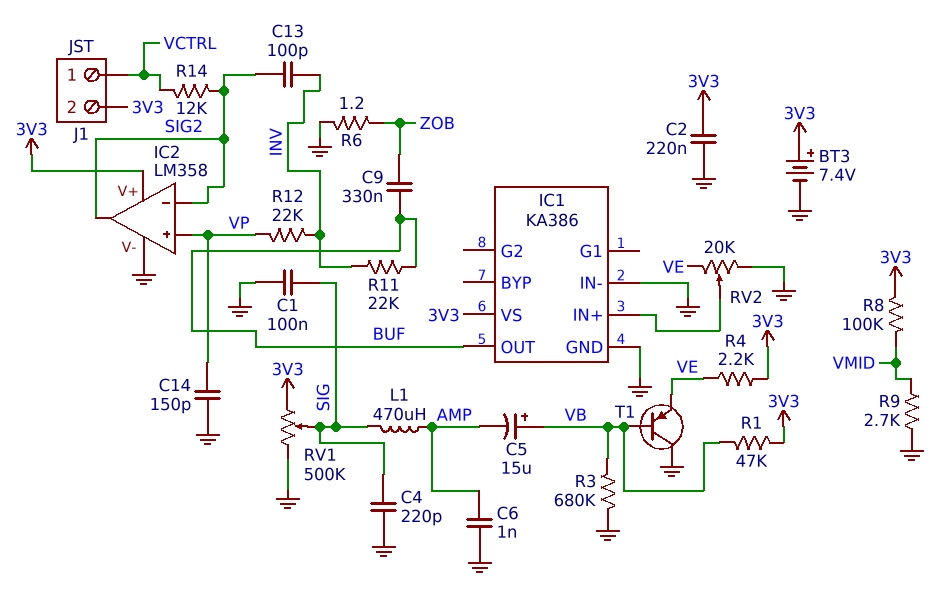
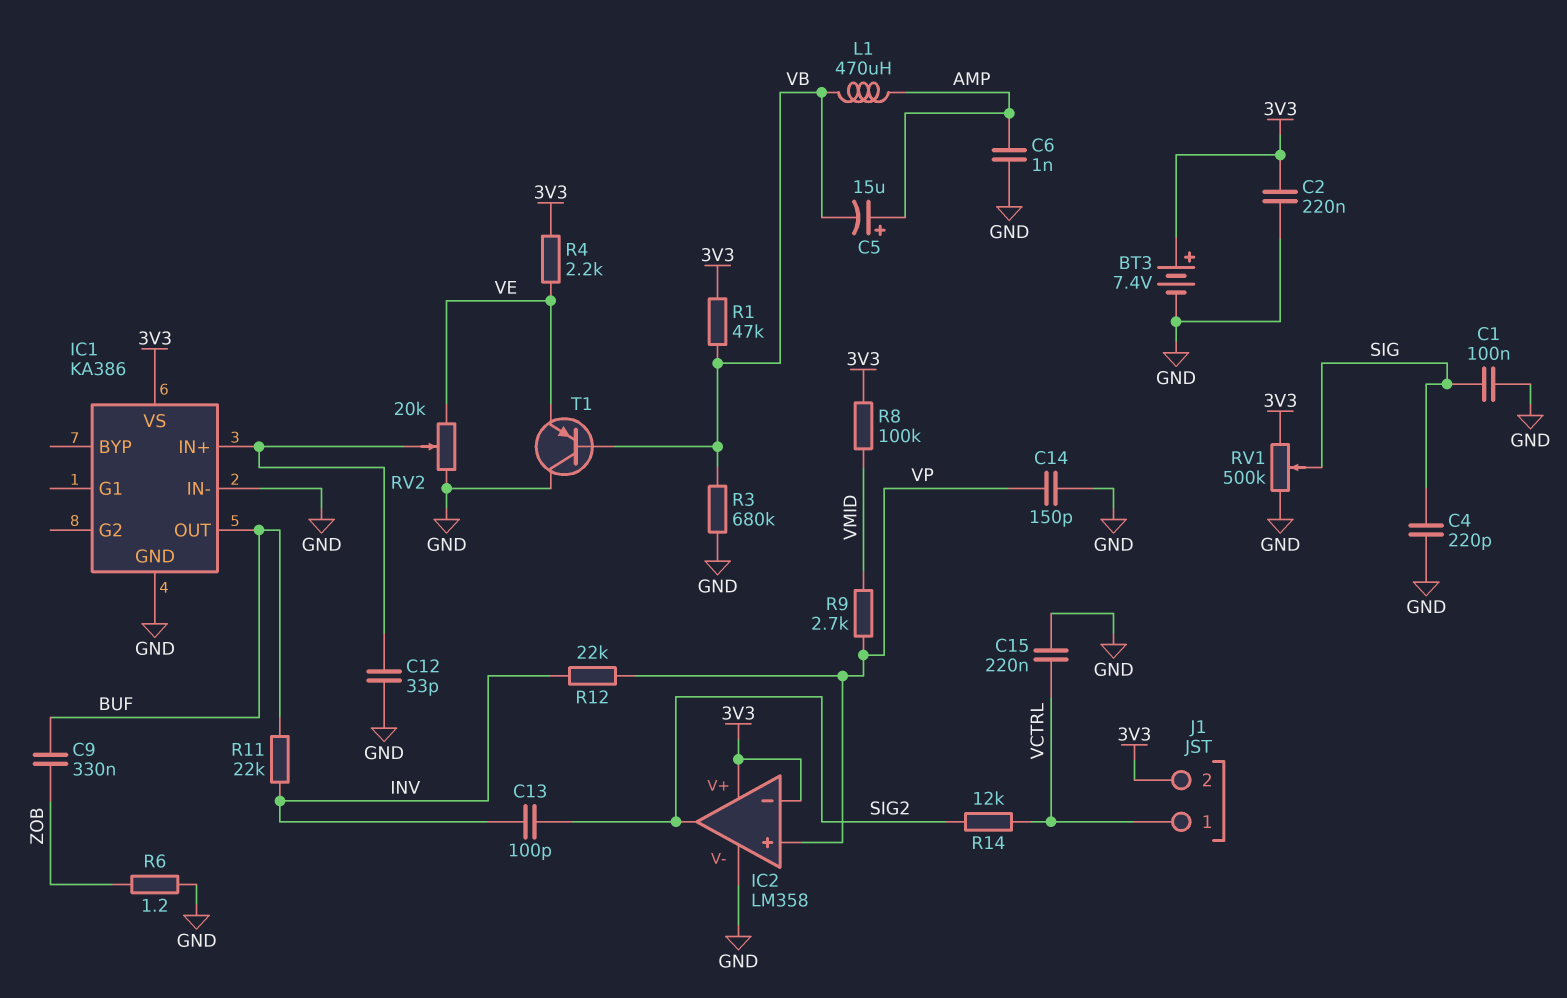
C5: 15uF (plus VB, minus AMP) -> 15uF (plus AMP, minus VB)
C12: none -> 33pF (GND, IC1/IN+)
C15: none -> 220nF (GND, VCTRL)
IC2 pin in-: SIG2 -> 3V3
L1: 470uH (AMP, SIG) -> 470uH (AMP, VB)
R9: 2.7k (GND, VMID) -> 2.7k (VMID, VP)

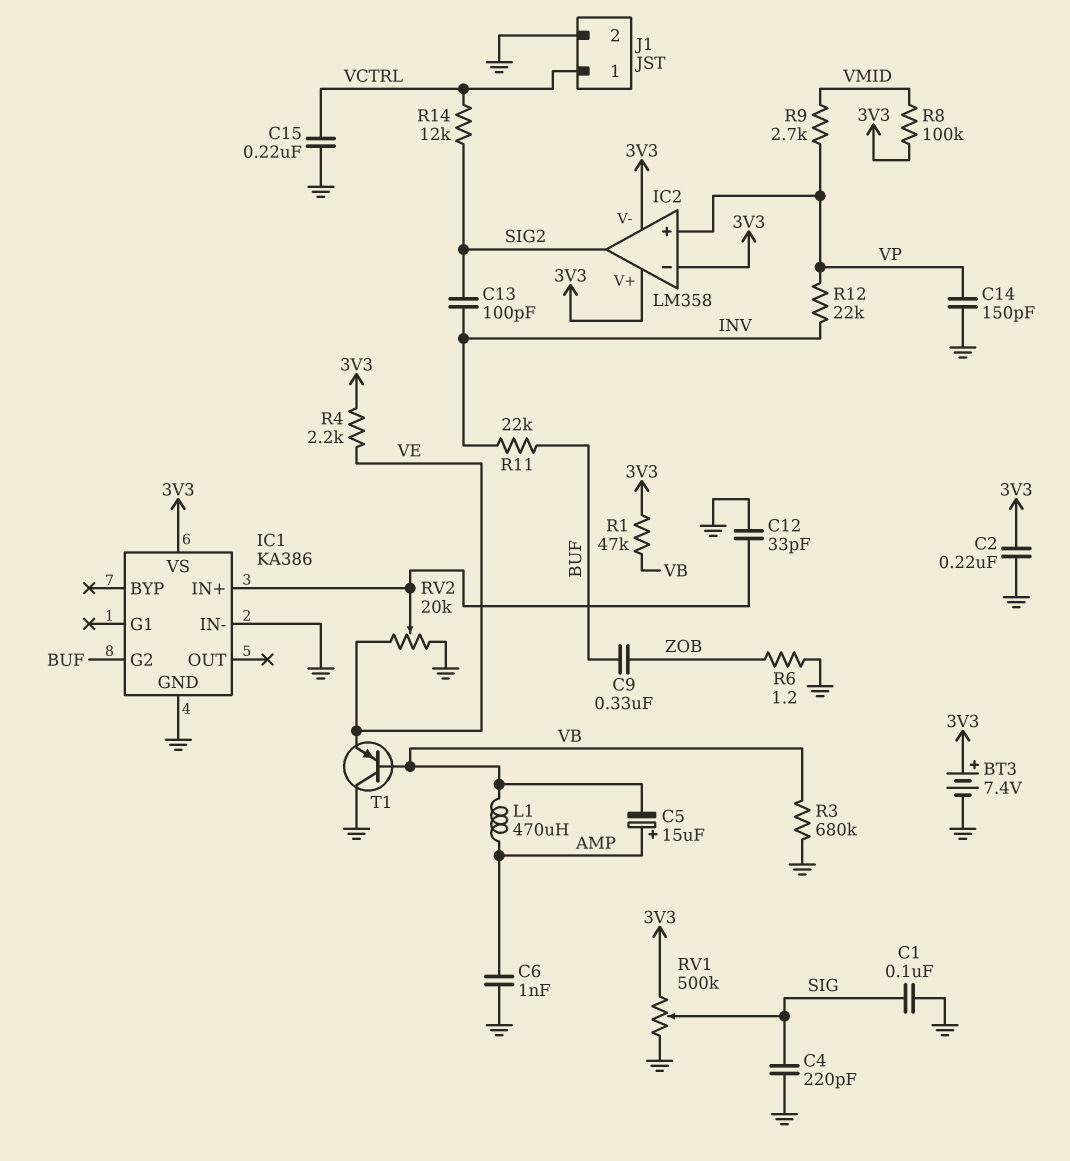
IC1 pin G2: none -> BUF
IC1 pin OUT: BUF -> none
IC2 pin V-: GND -> 3V3
J1 pin 2: 3V3 -> GND

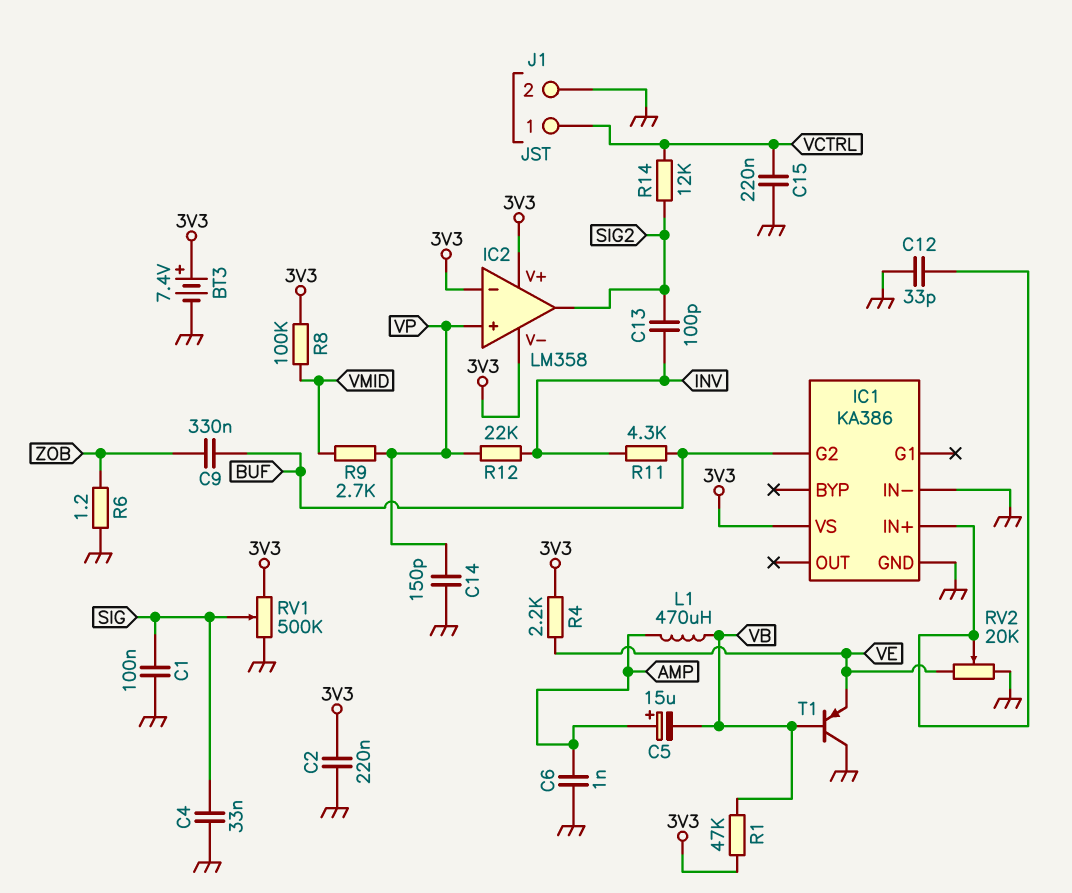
C4: 220pF (GND, SIG) -> 33nF (GND, SIG)
R3: 680k (GND, VB) -> none
R11: 22k (BUF, INV) -> 4.3k (BUF, INV)

